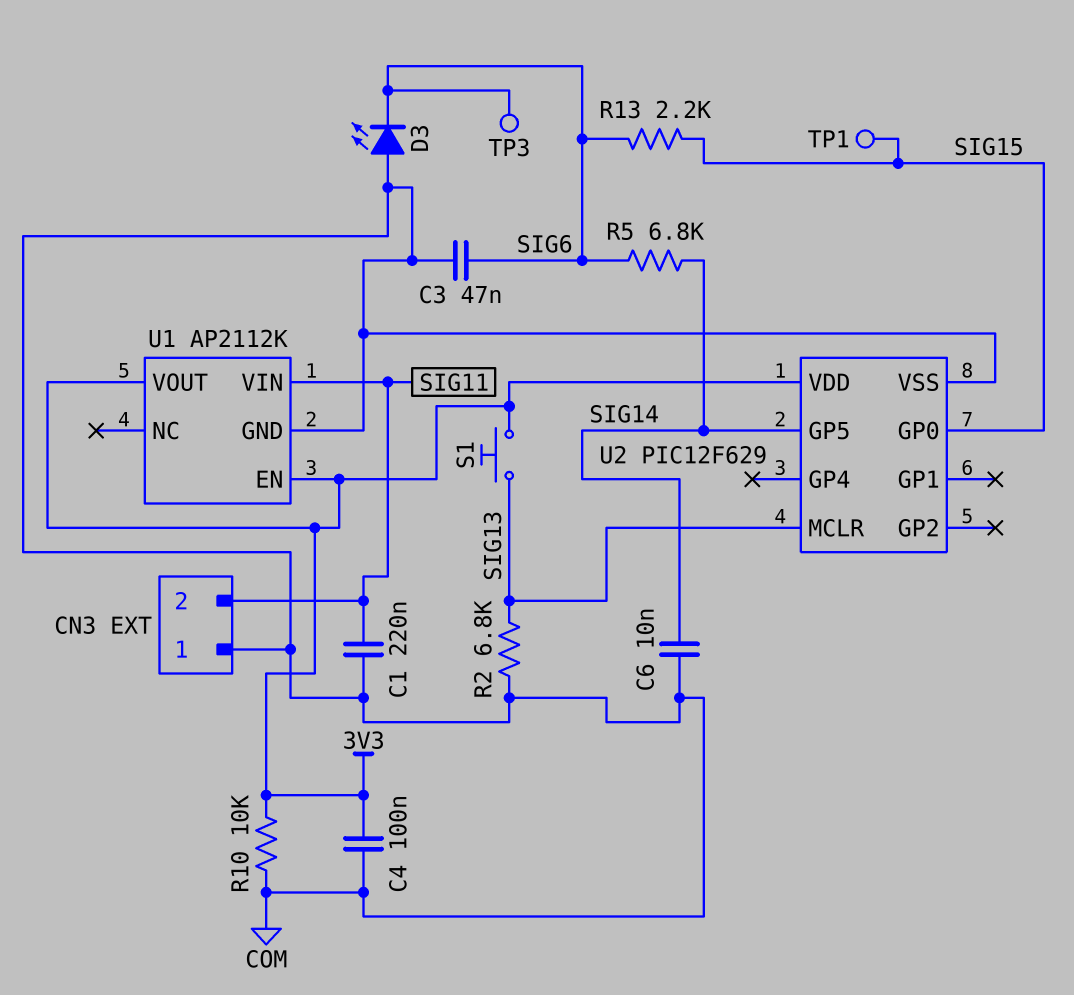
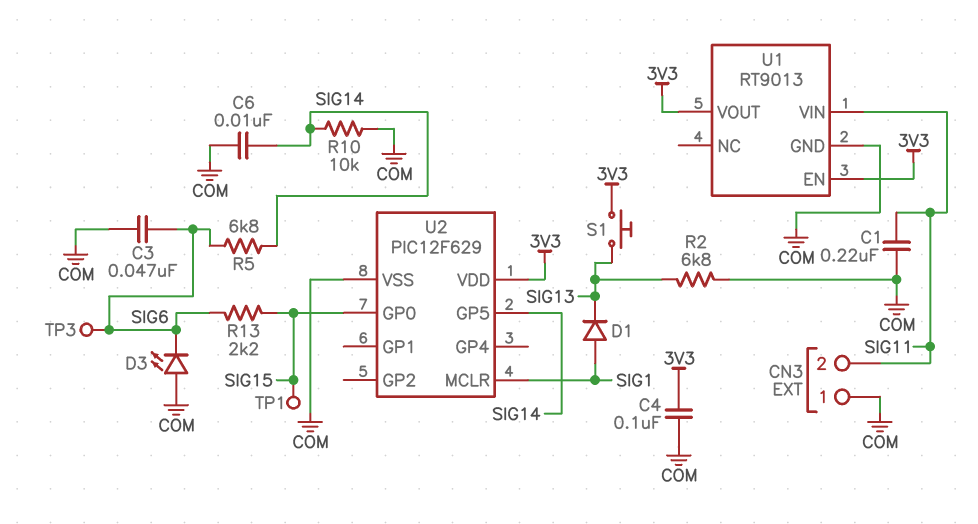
D1: none -> diode (A SIG1, K SIG13)
R10: 10k (3V3, COM) -> 10k (COM, SIG14)
U1: AP2112K -> RT9013
U2 pin MCLR: SIG13 -> SIG1

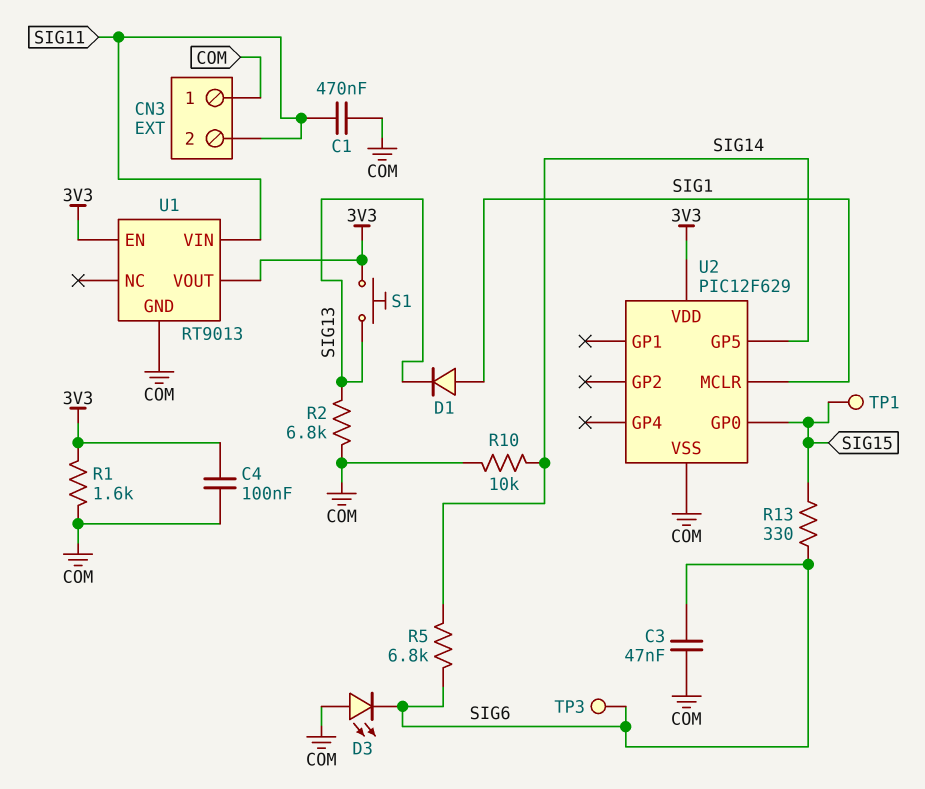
C1: 220nF (COM, SIG11) -> 470nF (COM, SIG11)
C6: 10nF (COM, SIG14) -> none
R1: none -> 1.6k (3V3, COM)
R13: 2.2k (SIG6, SIG15) -> 330 (SIG6, SIG15)

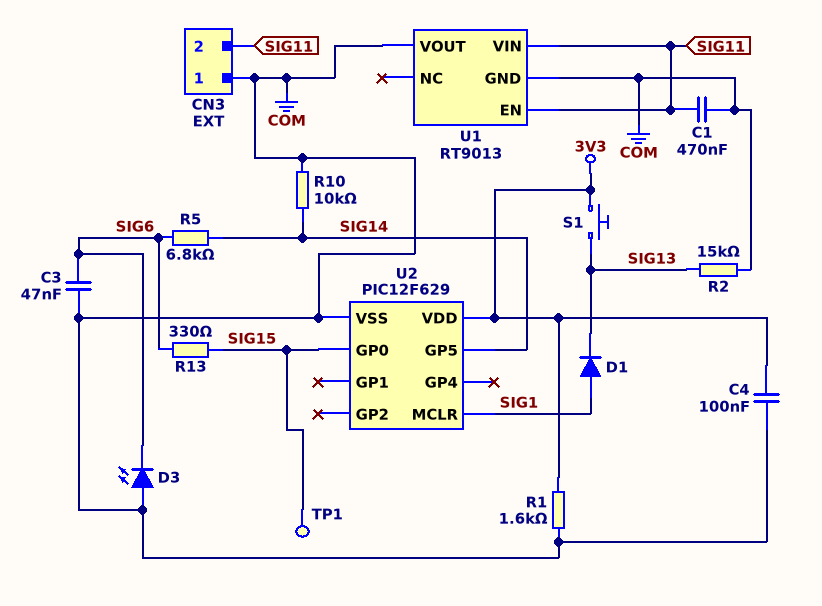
R2: 6.8k (COM, SIG13) -> 15k (COM, SIG13)
TP3: test point (SIG6) -> none
U1 pin EN: 3V3 -> SIG11
U1 pin VOUT: 3V3 -> COM

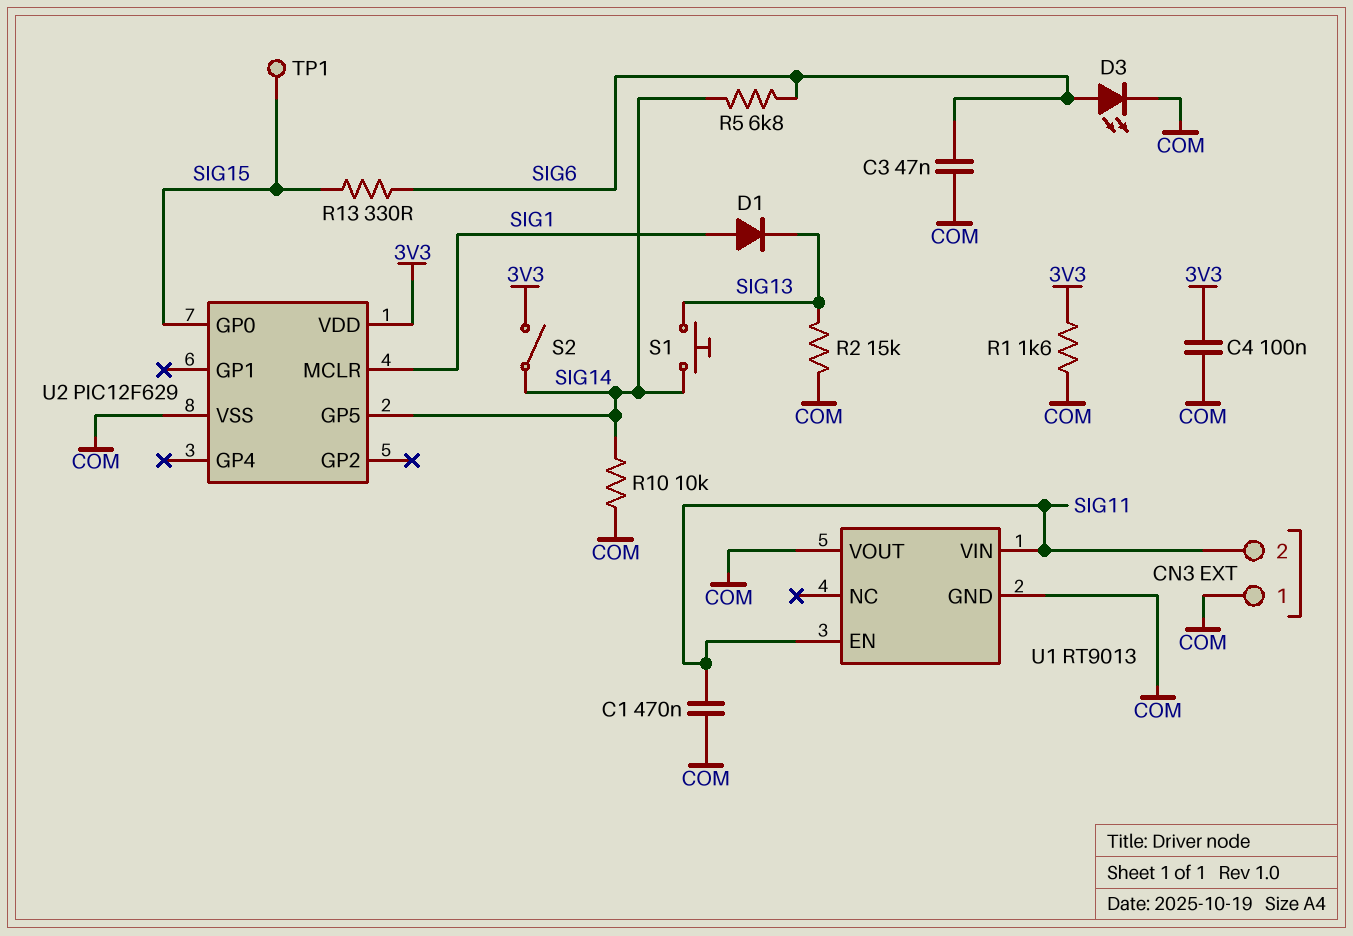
D3: LED (A COM, K SIG6) -> LED (A SIG6, K COM)
S1: button (3V3, SIG13) -> button (SIG13, SIG14)
S2: none -> switch (3V3, SIG14)

